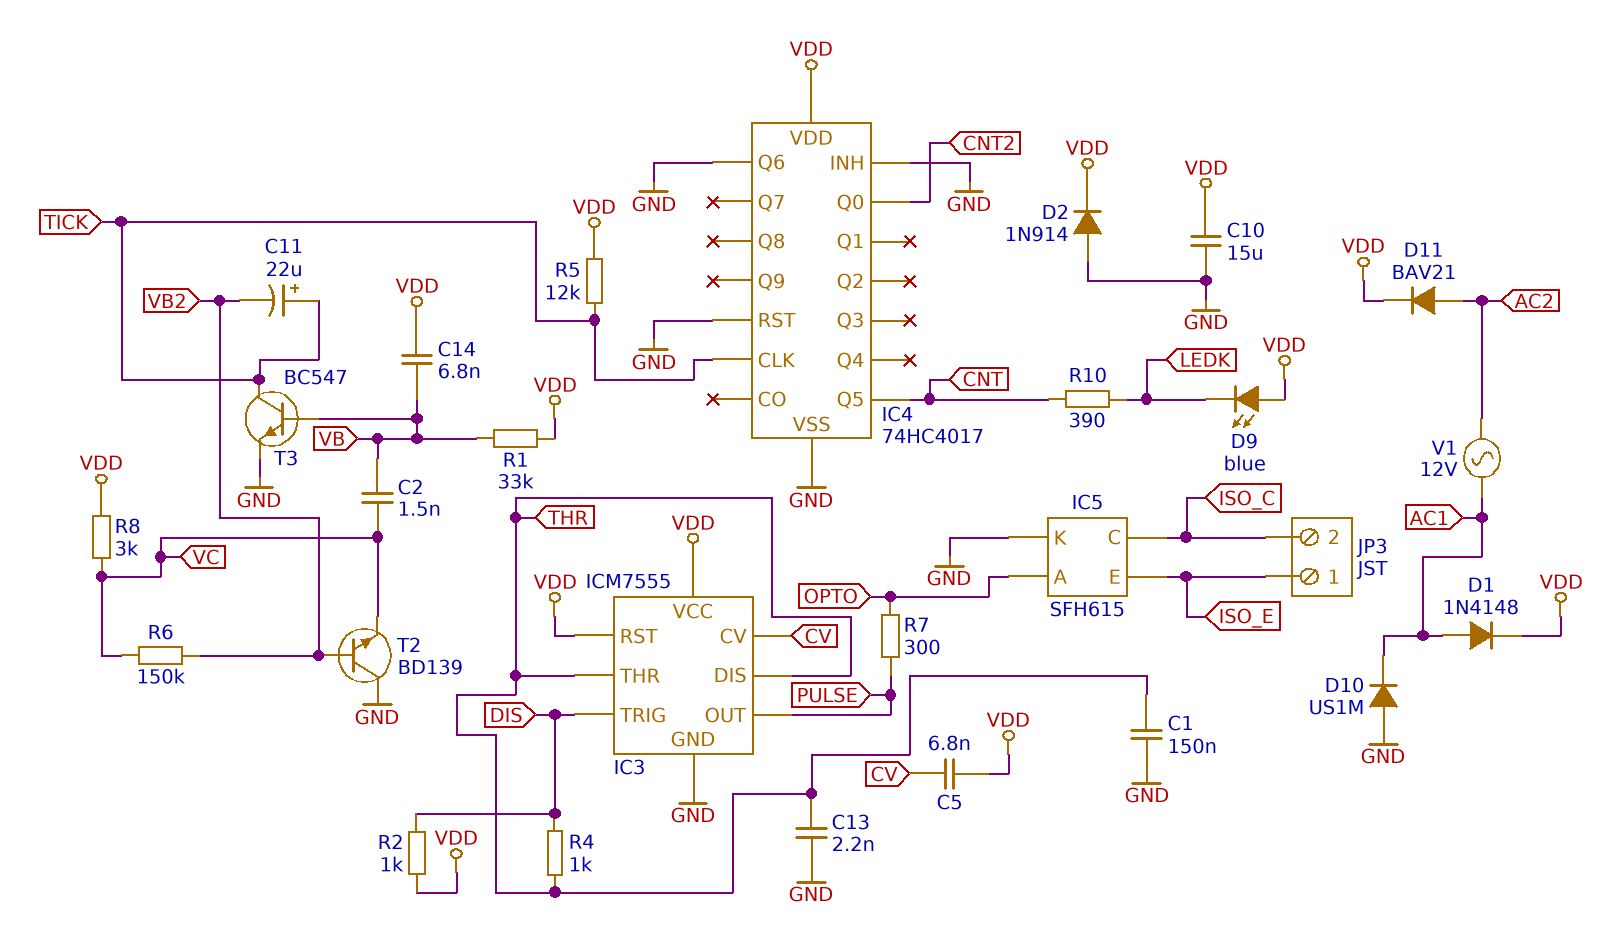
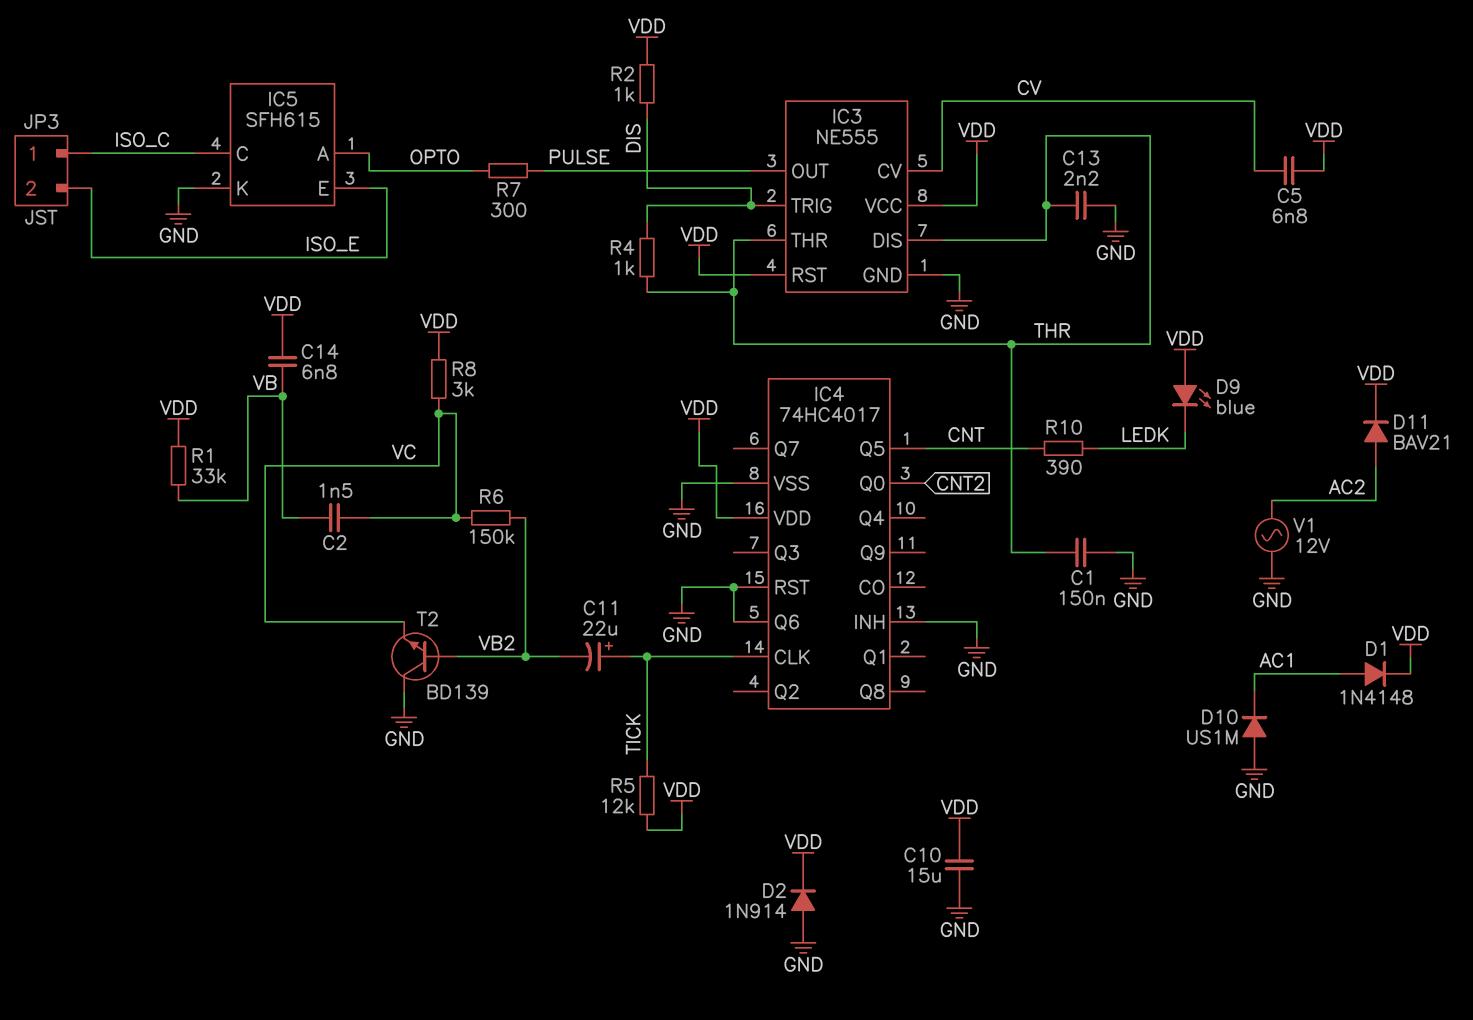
IC3: ICM7555 -> NE555
JP3 pin 1: ISO_E -> ISO_C
JP3 pin 2: ISO_C -> ISO_E
T3: NPN BC547 (B VB, C TICK, E GND) -> none
V1: AC 12V (AC1, AC2) -> AC 12V (AC2, GND)

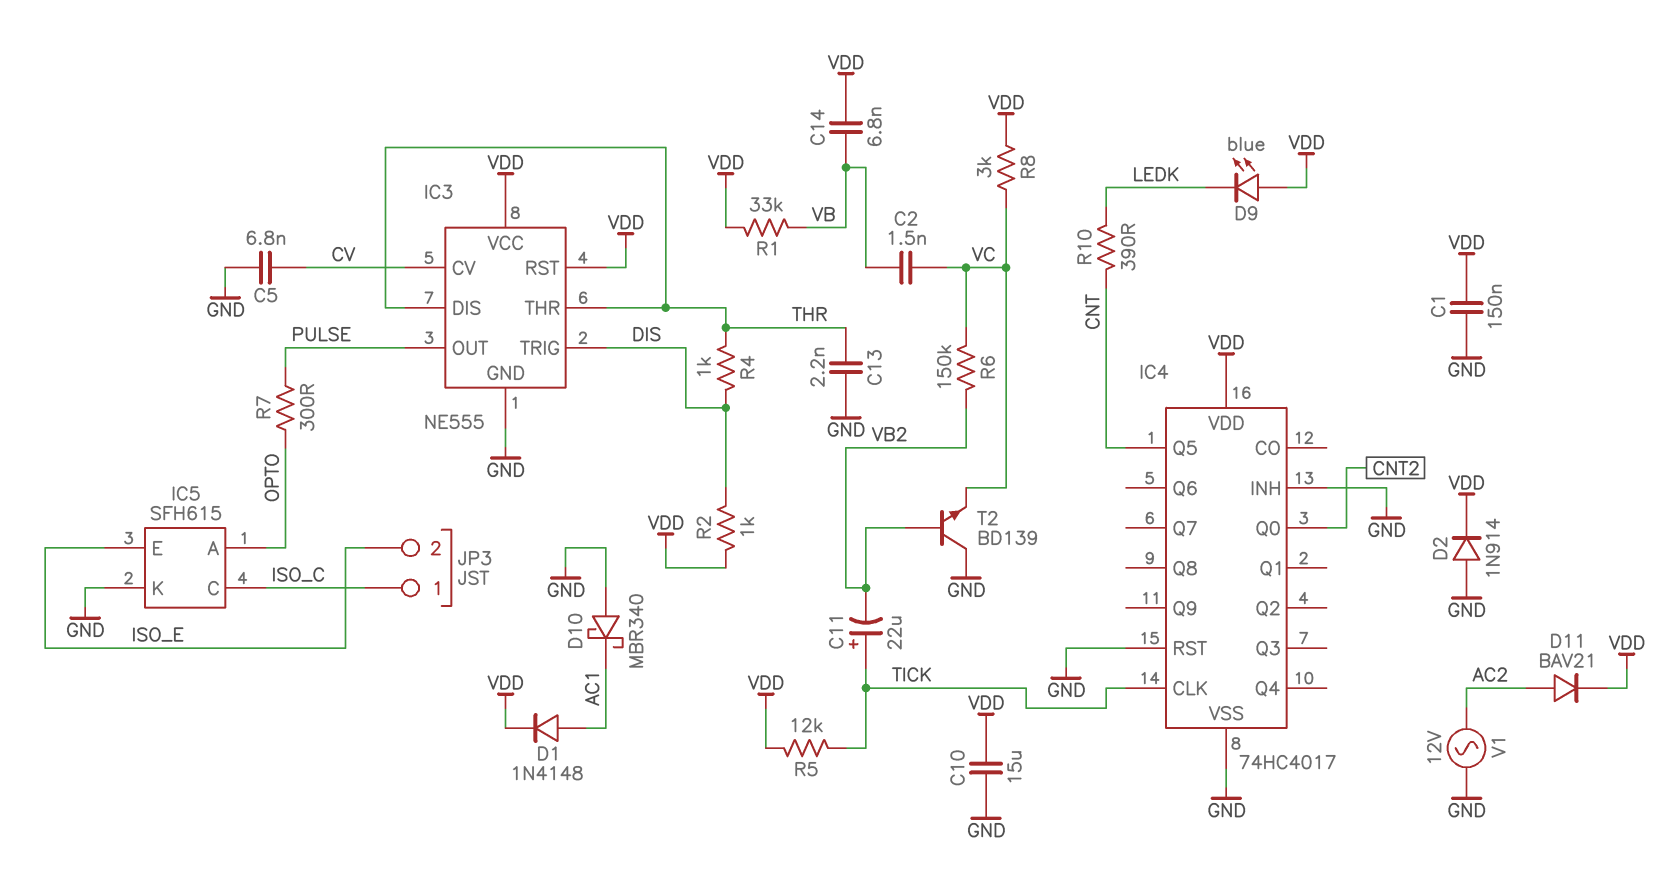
C1: 150nF (GND, THR) -> 150nF (GND, VDD)
C5: 6.8nF (CV, VDD) -> 6.8nF (CV, GND)
D10: diode US1M (A GND, K AC1) -> schottky MBR340 (A GND, K AC1)
IC4 pin Q6: GND -> none

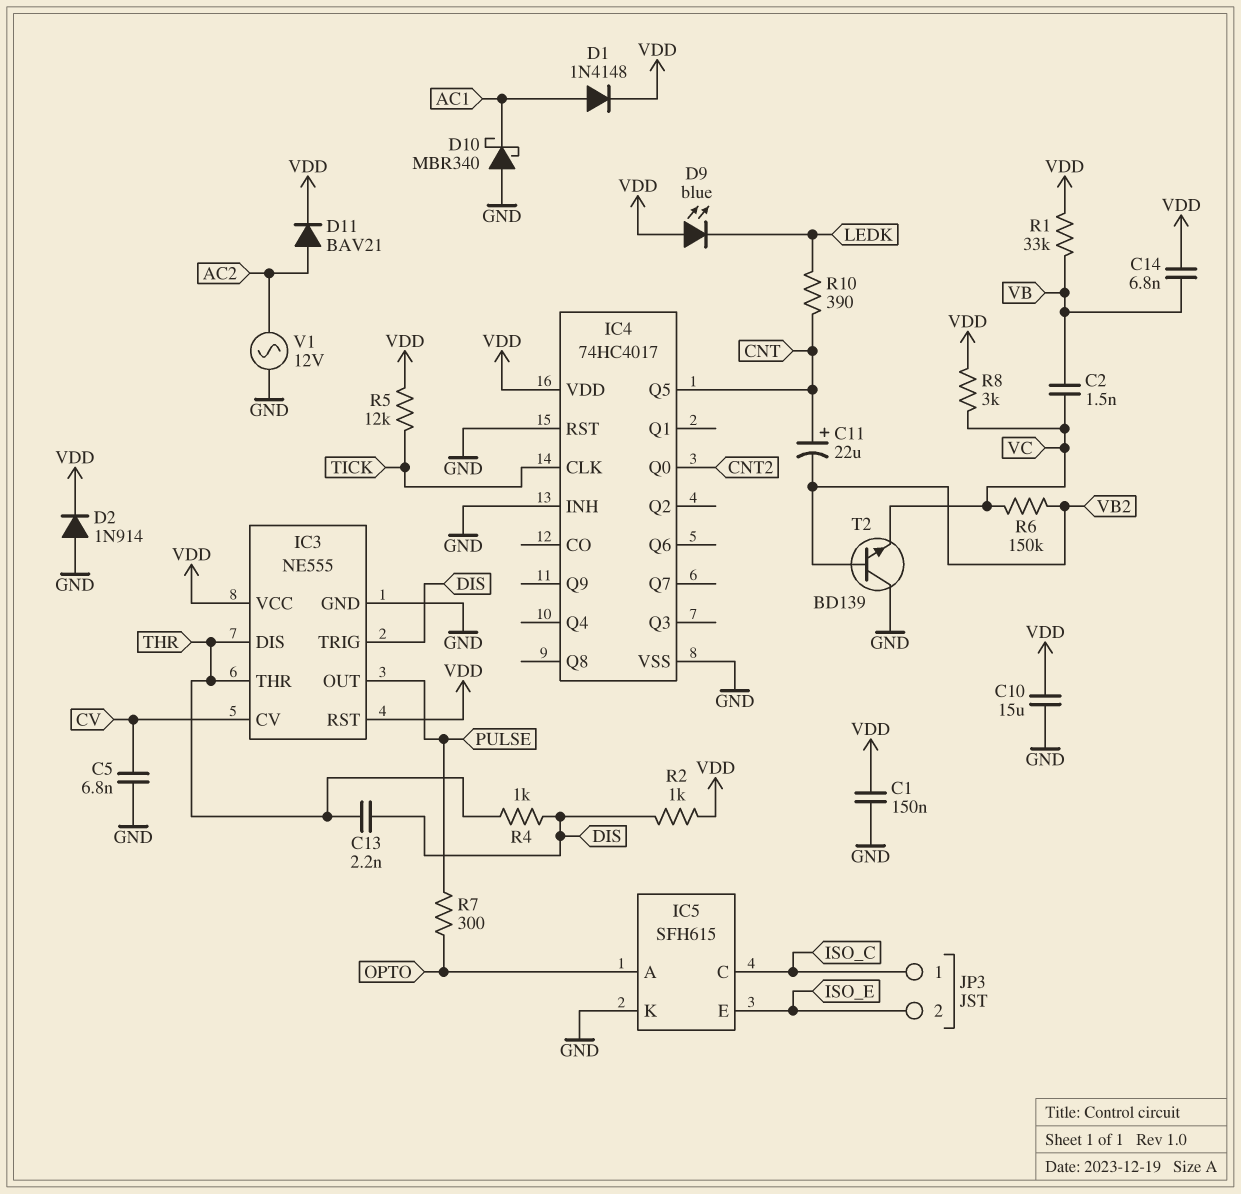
C11: 22uF (plus TICK, minus VB2) -> 22uF (plus CNT, minus VB2)
C13: 2.2nF (GND, THR) -> 2.2nF (DIS, THR)

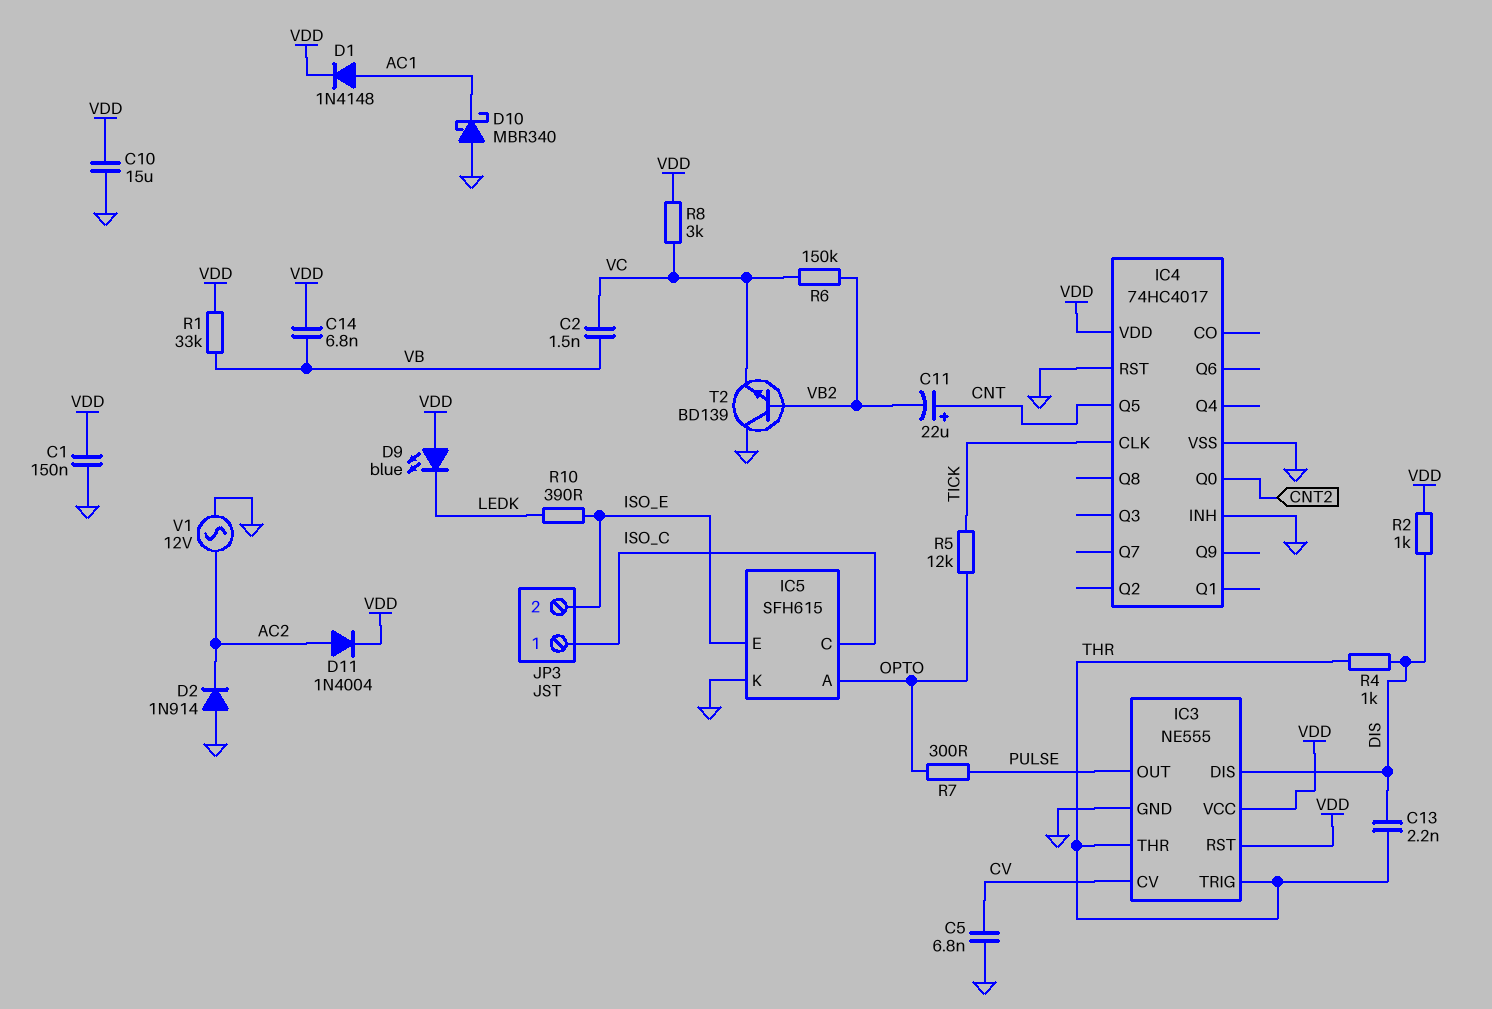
D2: diode 1N914 (A GND, K VDD) -> diode 1N914 (A GND, K AC2)
D11: diode BAV21 (A AC2, K VDD) -> diode 1N4004 (A AC2, K VDD)
IC3 pin DIS: THR -> DIS
IC3 pin TRIG: DIS -> THR
R5: 12k (TICK, VDD) -> 12k (OPTO, TICK)
R10: 390 (CNT, LEDK) -> 390 (ISO_E, LEDK)

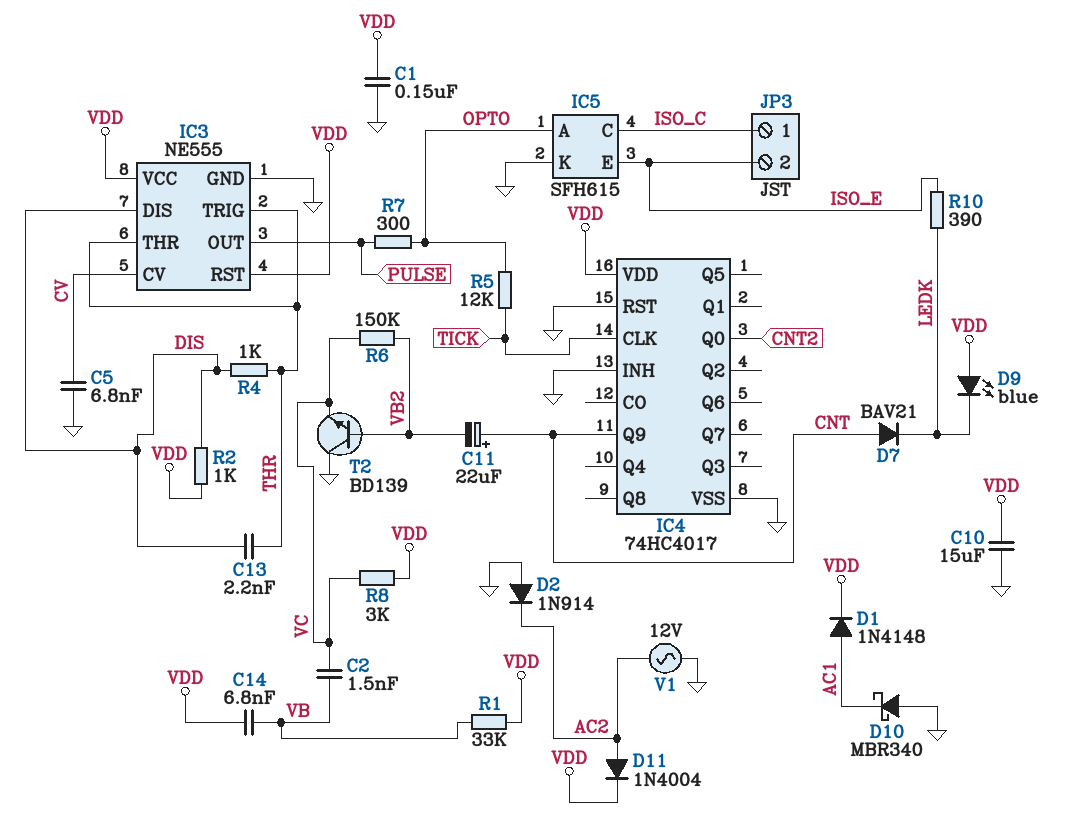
D7: none -> diode BAV21 (A CNT, K LEDK)
IC4 pin Q5: CNT -> none
IC4 pin Q9: none -> CNT

